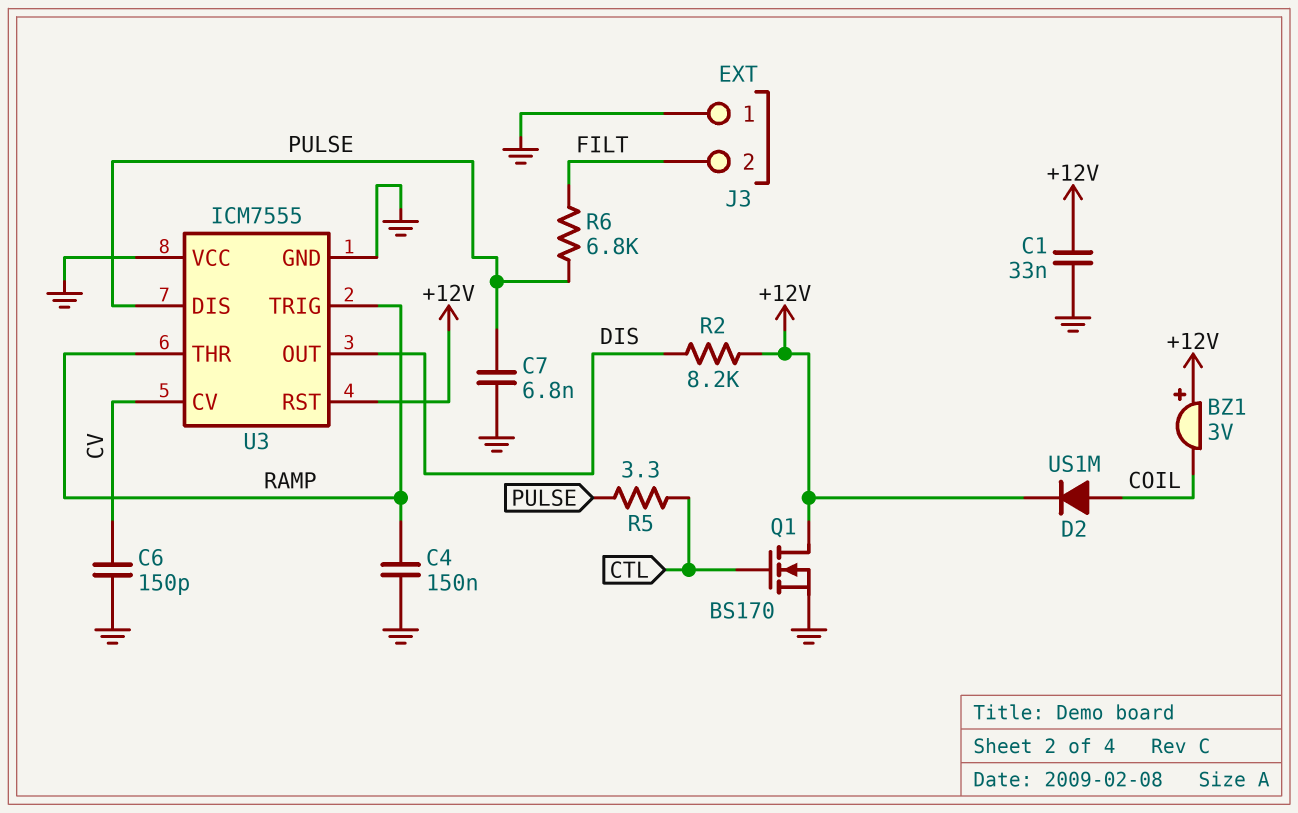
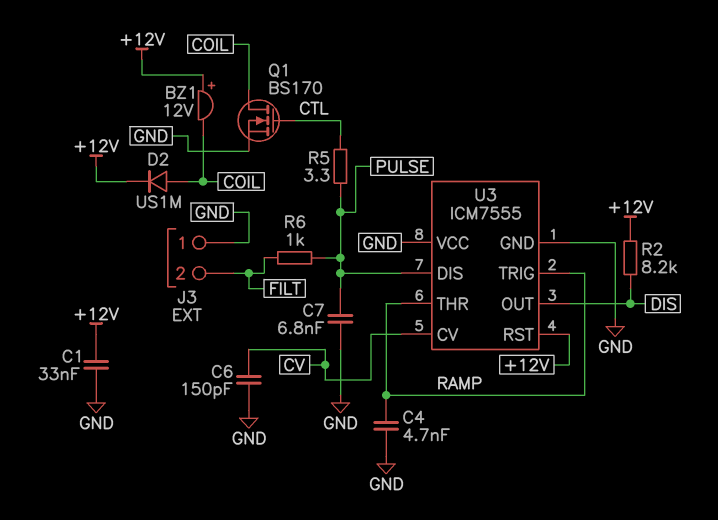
BZ1: buzzer 3V (plus +12V, minus COIL) -> buzzer 12V (plus +12V, minus COIL)
C4: 150nF (GND, RAMP) -> 4.7nF (GND, RAMP)
Q1: NMOS BS170 (G CTL, D +12V, S GND) -> NMOS BS170 (G CTL, D COIL, S GND)
R6: 6.8k (FILT, PULSE) -> 1k (FILT, PULSE)

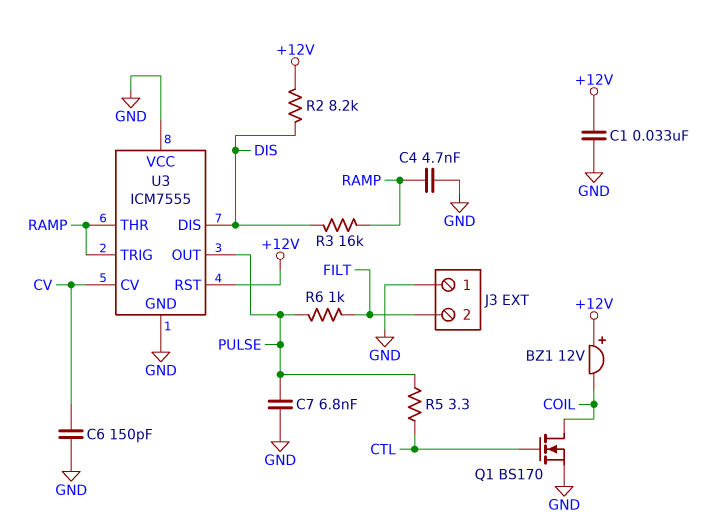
D2: diode US1M (A COIL, K +12V) -> none
R3: none -> 16k (DIS, RAMP)
U3 pin DIS: PULSE -> DIS
U3 pin OUT: DIS -> PULSE

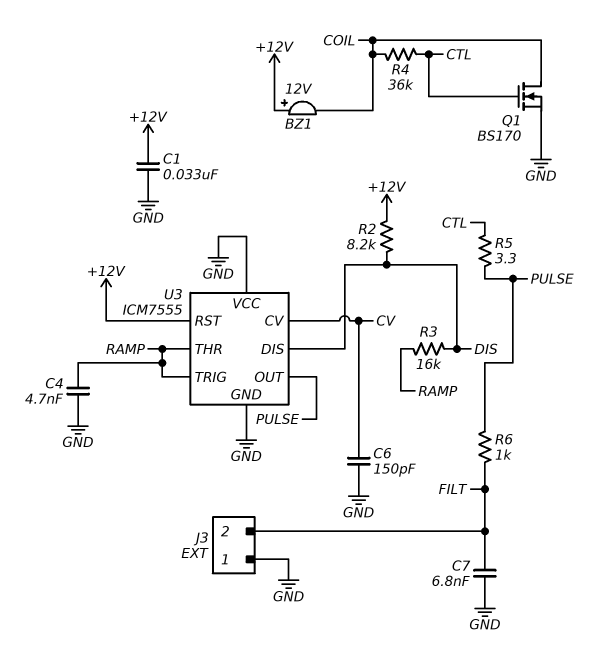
C7: 6.8nF (GND, PULSE) -> 6.8nF (FILT, GND)
R4: none -> 36k (COIL, CTL)

